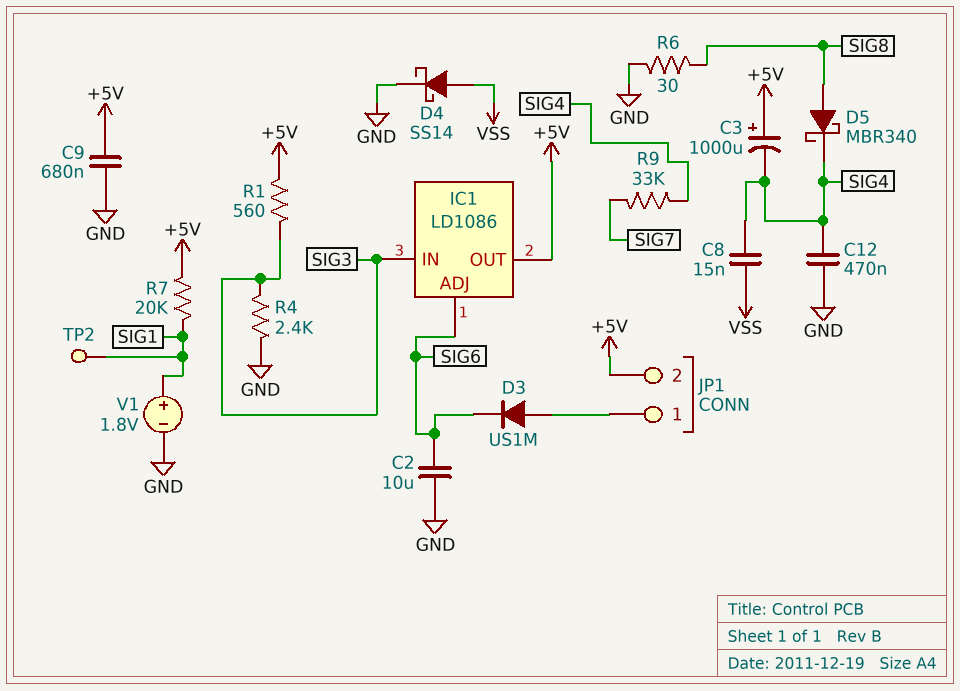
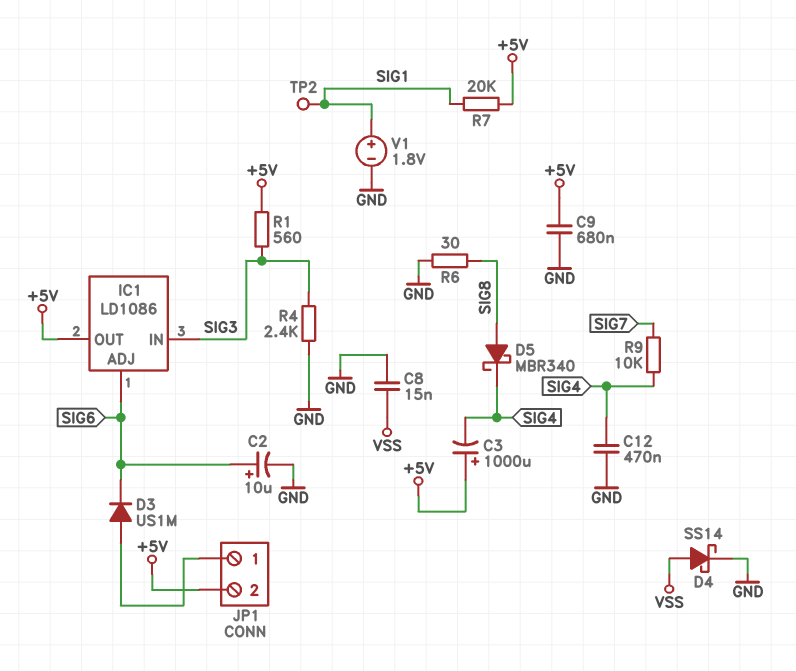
C2: 10uF (GND, SIG6) -> 10uF (plus SIG6, minus GND)
C8: 15nF (SIG4, VSS) -> 15nF (GND, VSS)
R9: 33k (SIG4, SIG7) -> 10k (SIG4, SIG7)

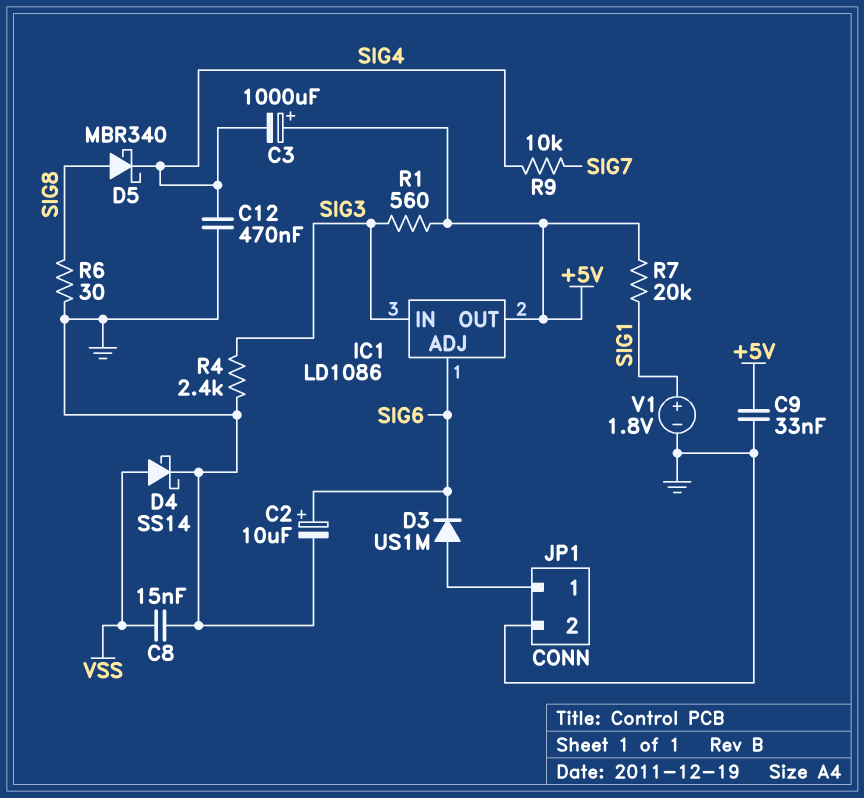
C9: 680nF (+5V, GND) -> 33nF (+5V, GND)
JP1 pin 2: +5V -> GND
TP2: test point (SIG1) -> none

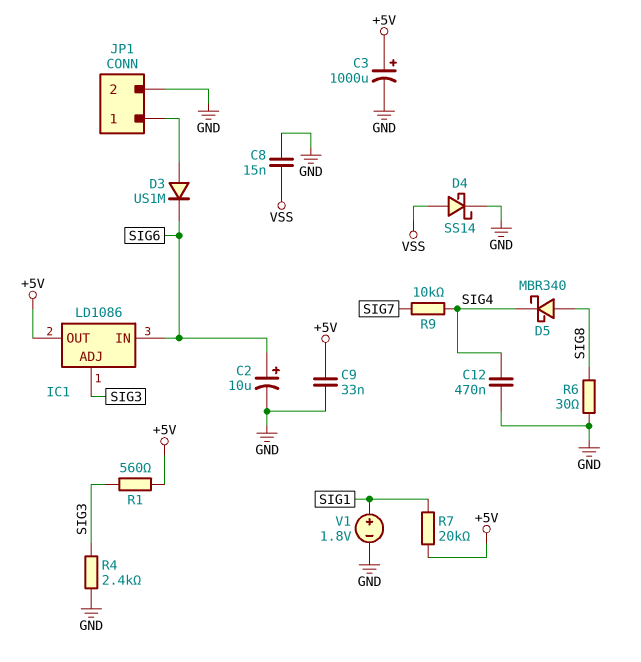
C3: 1000uF (plus +5V, minus SIG4) -> 1000uF (plus +5V, minus GND)
IC1 pin ADJ: SIG6 -> SIG3
IC1 pin IN: SIG3 -> SIG6

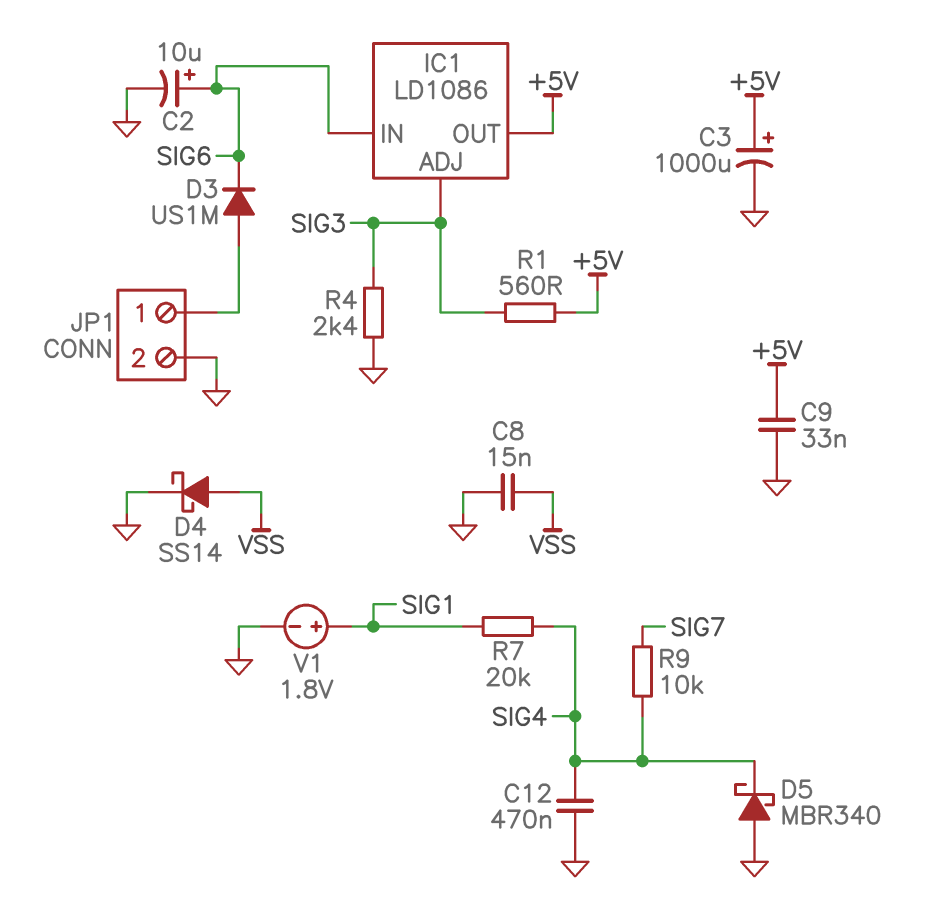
D5: schottky MBR340 (A SIG8, K SIG4) -> schottky MBR340 (A GND, K SIG4)
R6: 30 (GND, SIG8) -> none
R7: 20k (+5V, SIG1) -> 20k (SIG1, SIG4)

